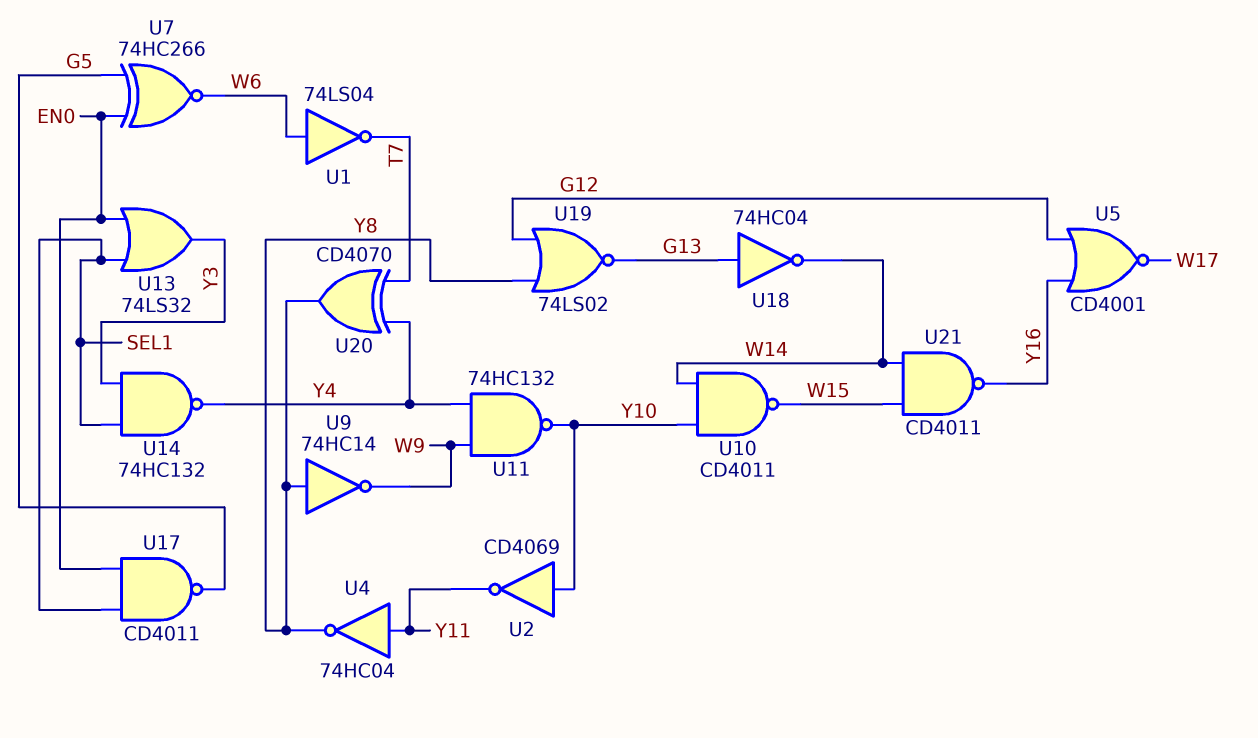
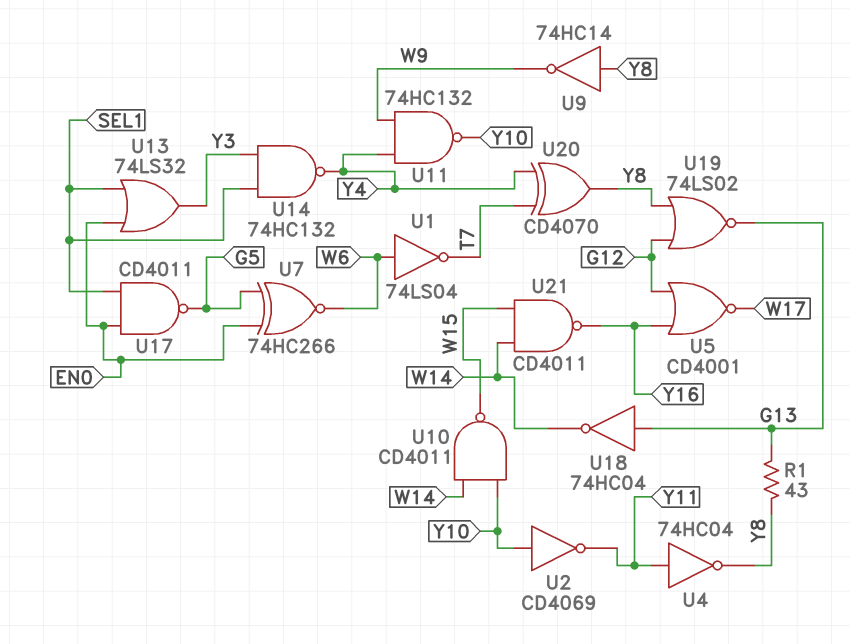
R1: none -> 43 (G13, Y8)

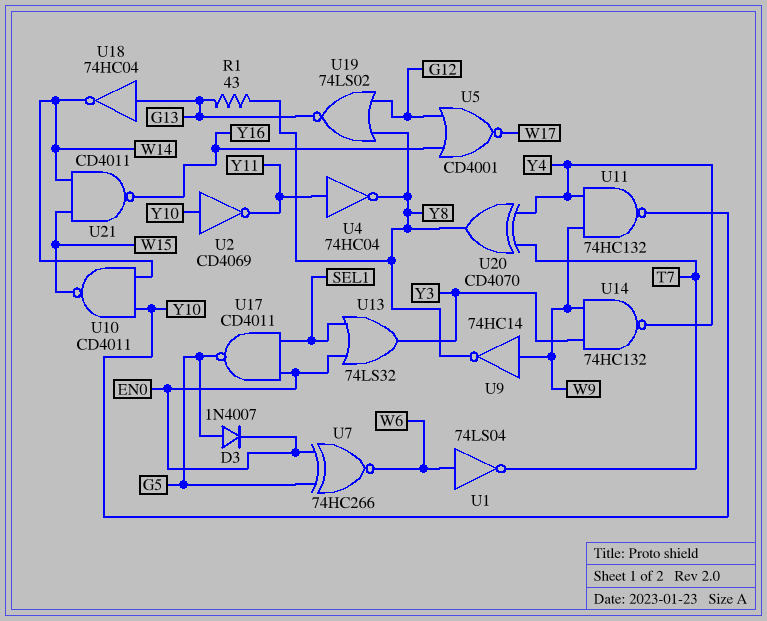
D3: none -> diode 1N4007 (A G5, K EN0)
U9: NOT 74HC14 (in Y8, out W9) -> NOT 74HC14 (in W9, out Y8)
U14: NAND 74HC132 (in SEL1, in Y3, out Y4) -> NAND 74HC132 (in W9, in Y3, out Y4)

